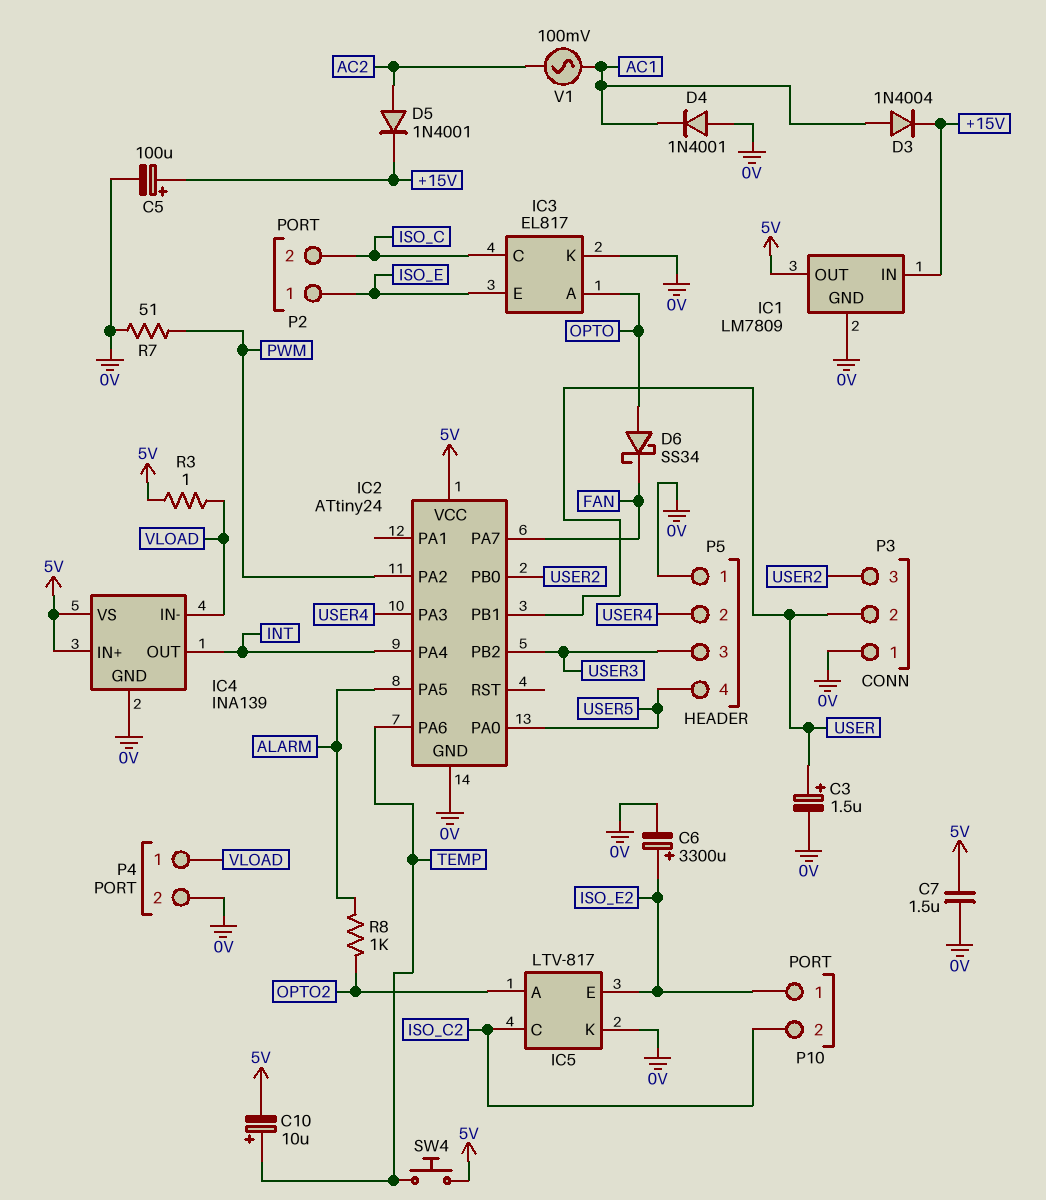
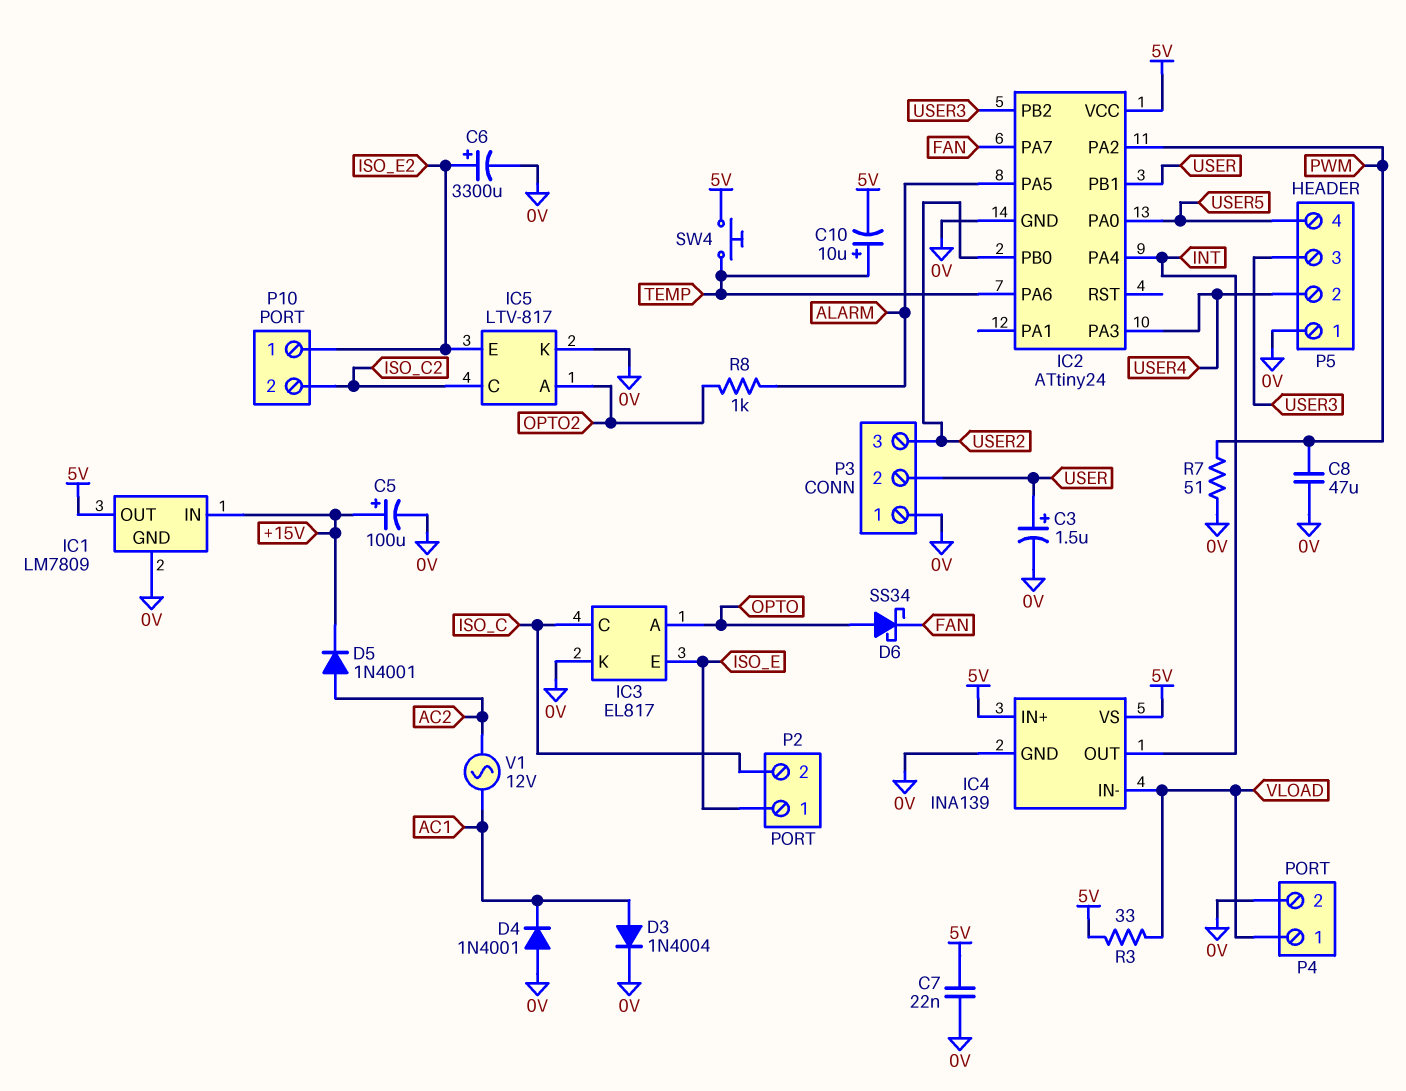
C7: 1.5uF (0V, 5V) -> 22nF (0V, 5V)
C8: none -> 47uF (0V, PWM)
D3: diode 1N4004 (A AC1, K +15V) -> diode 1N4004 (A AC1, K 0V)
R3: 1 (5V, VLOAD) -> 33 (5V, VLOAD)
V1: AC 100mV (AC1, AC2) -> AC 12V (AC1, AC2)

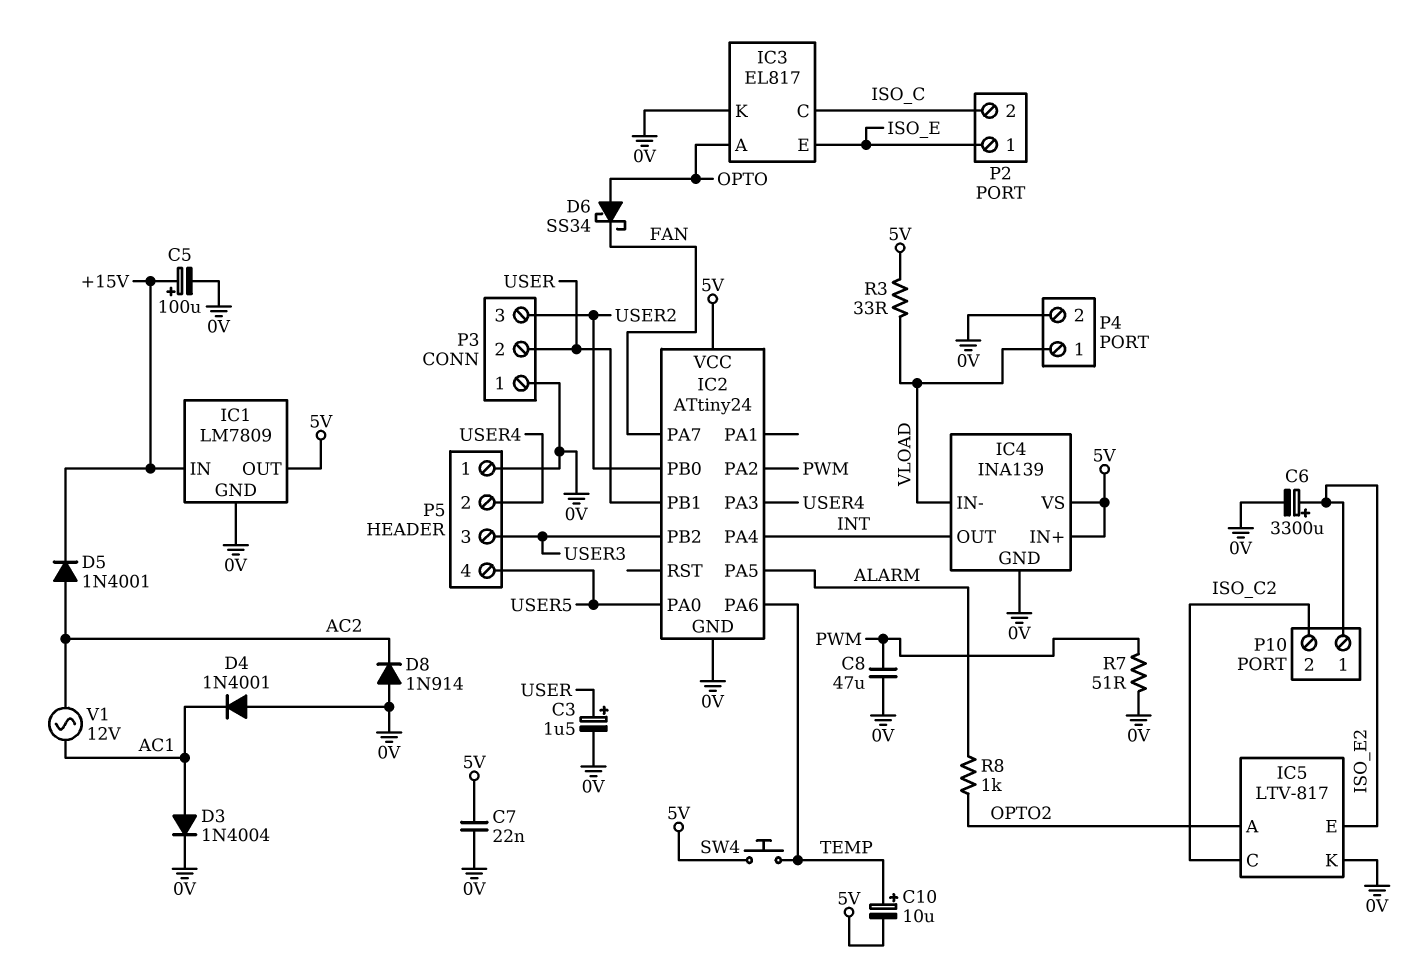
D8: none -> diode 1N914 (A 0V, K AC2)

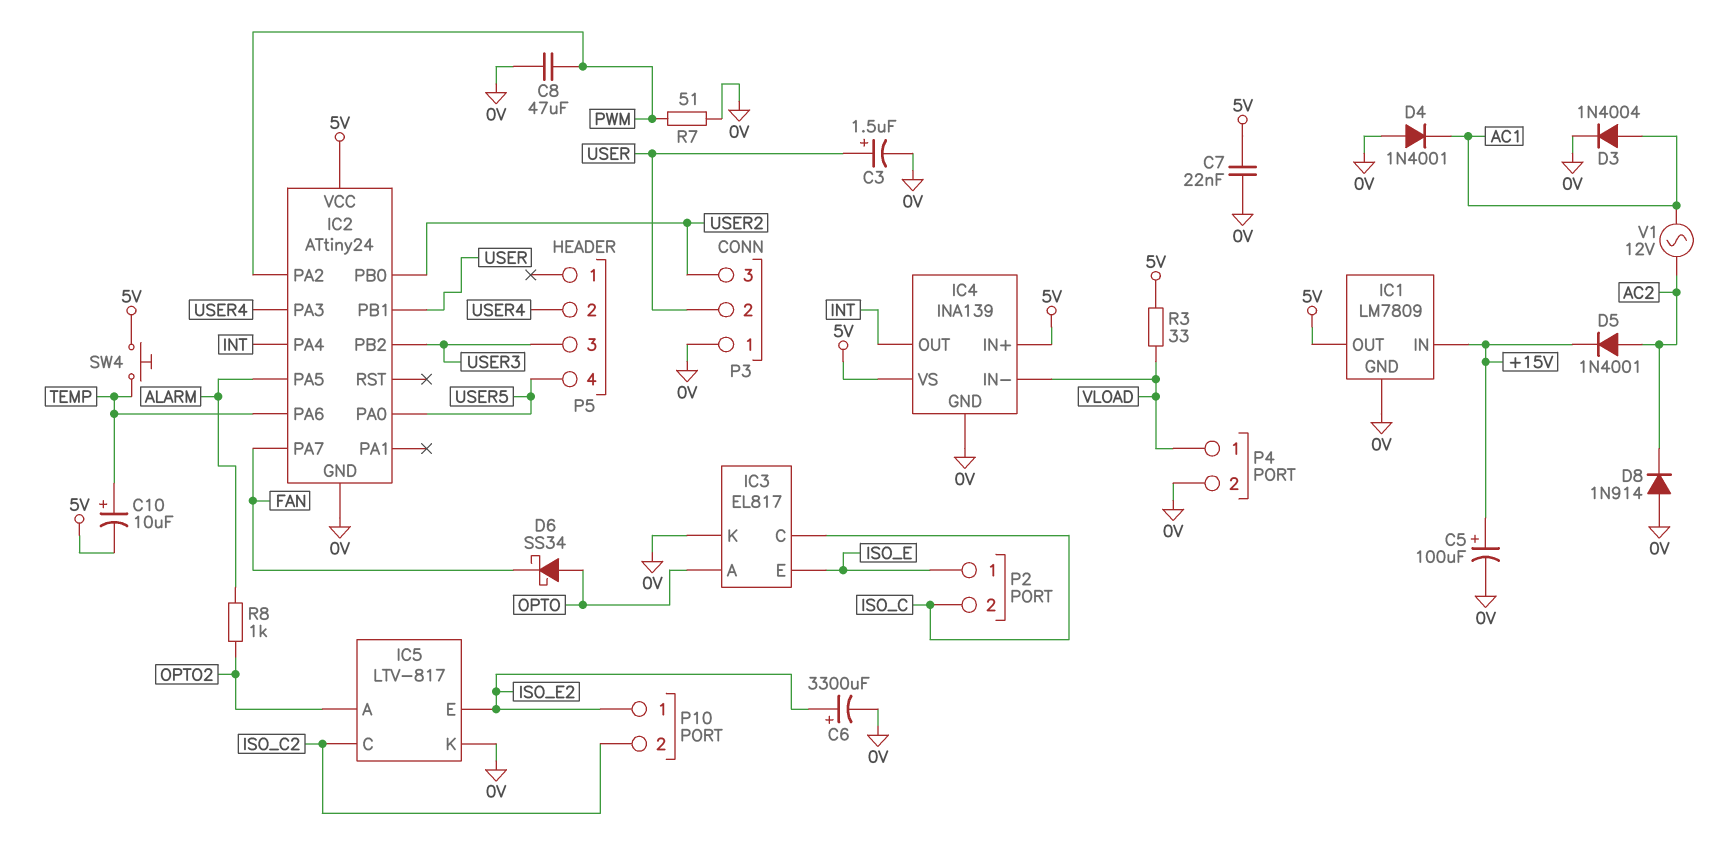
P5 pin 1: 0V -> none

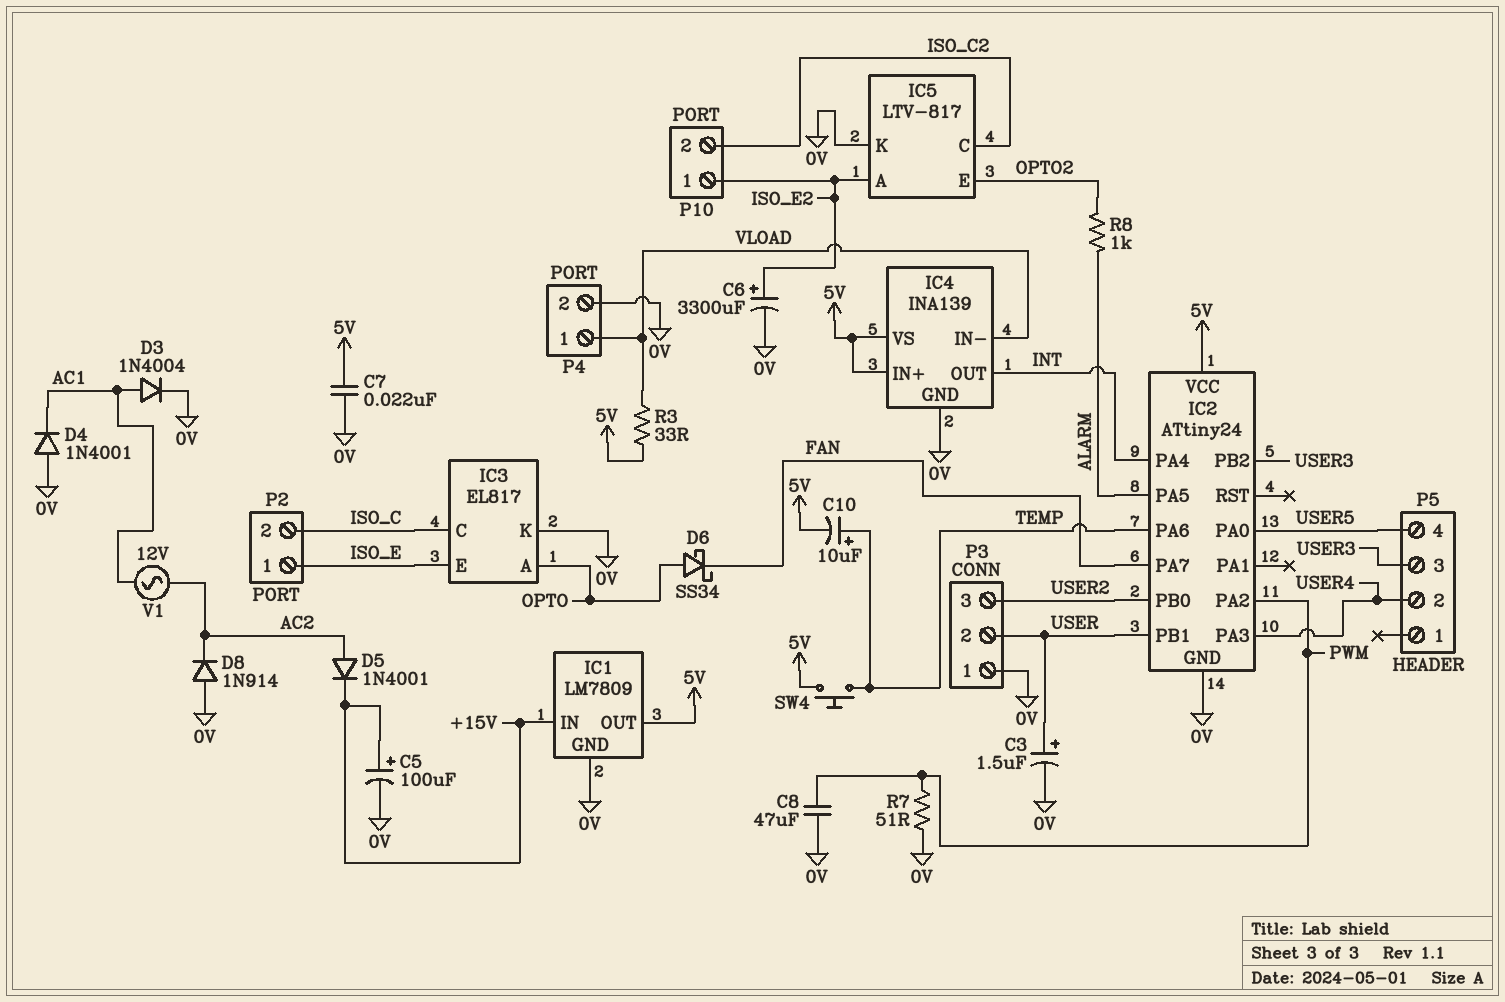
IC5 pin A: OPTO2 -> ISO_E2
IC5 pin E: ISO_E2 -> OPTO2

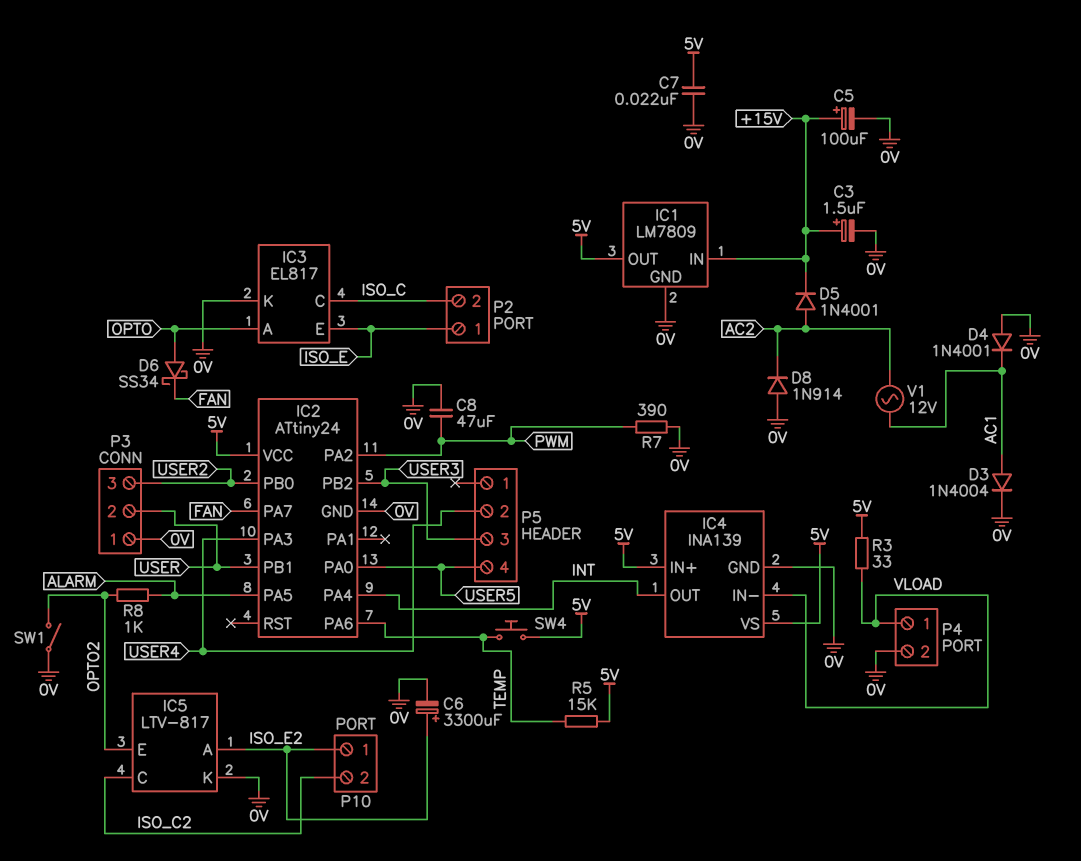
C3: 1.5uF (plus USER, minus 0V) -> 1.5uF (plus +15V, minus 0V)
C10: 10uF (plus TEMP, minus 5V) -> none
R5: none -> 15k (5V, TEMP)
R7: 51 (0V, PWM) -> 390 (0V, PWM)
SW1: none -> switch (0V, OPTO2)

